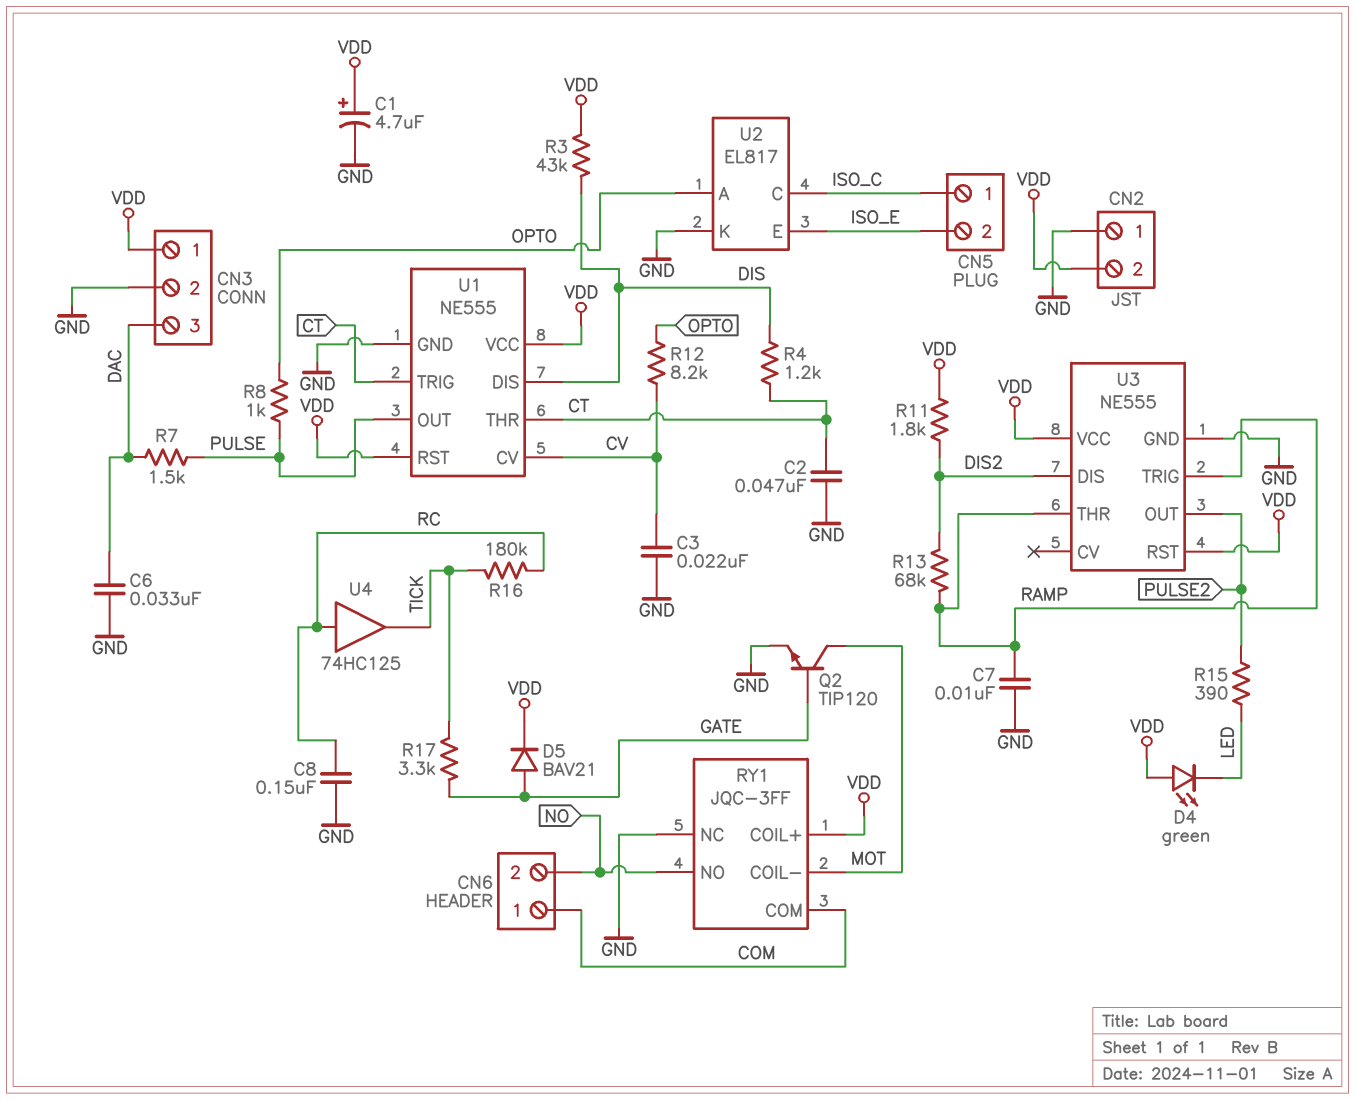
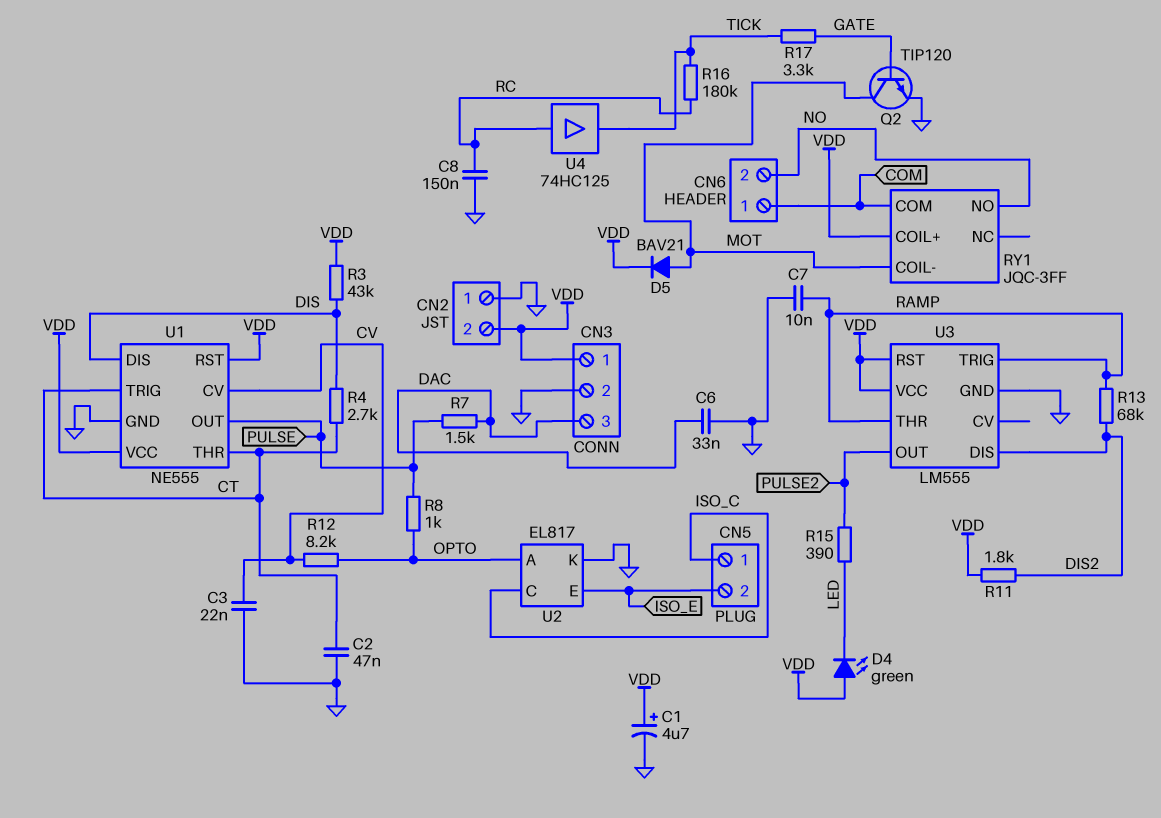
D5: diode BAV21 (A GATE, K VDD) -> diode BAV21 (A MOT, K VDD)
R4: 1.2k (CT, DIS) -> 2.7k (CT, DIS)
RY1 pin NC: GND -> none
U3: NE555 -> LM555

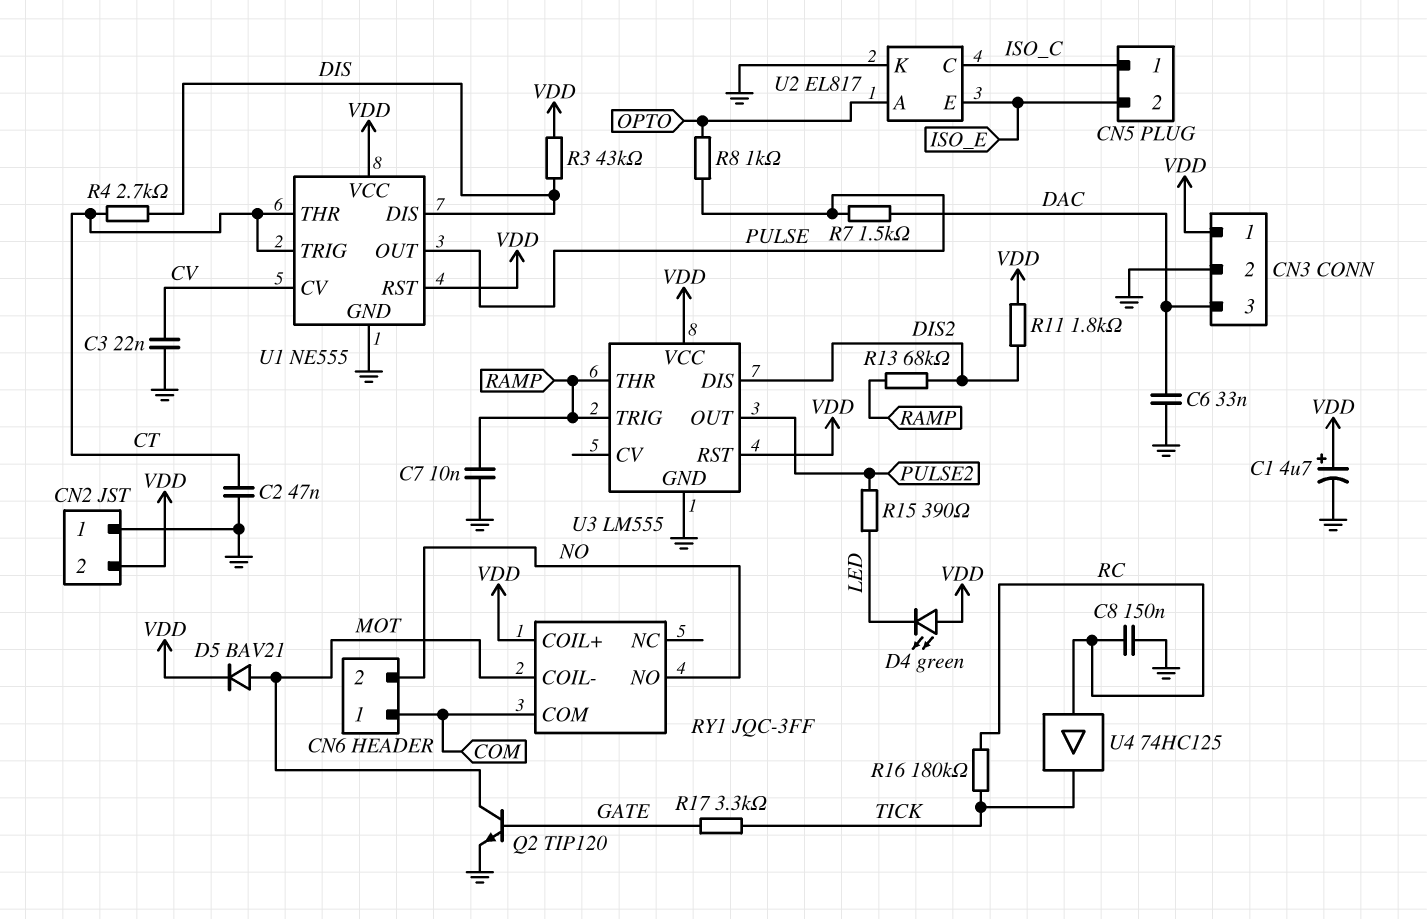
R12: 8.2k (CV, OPTO) -> none

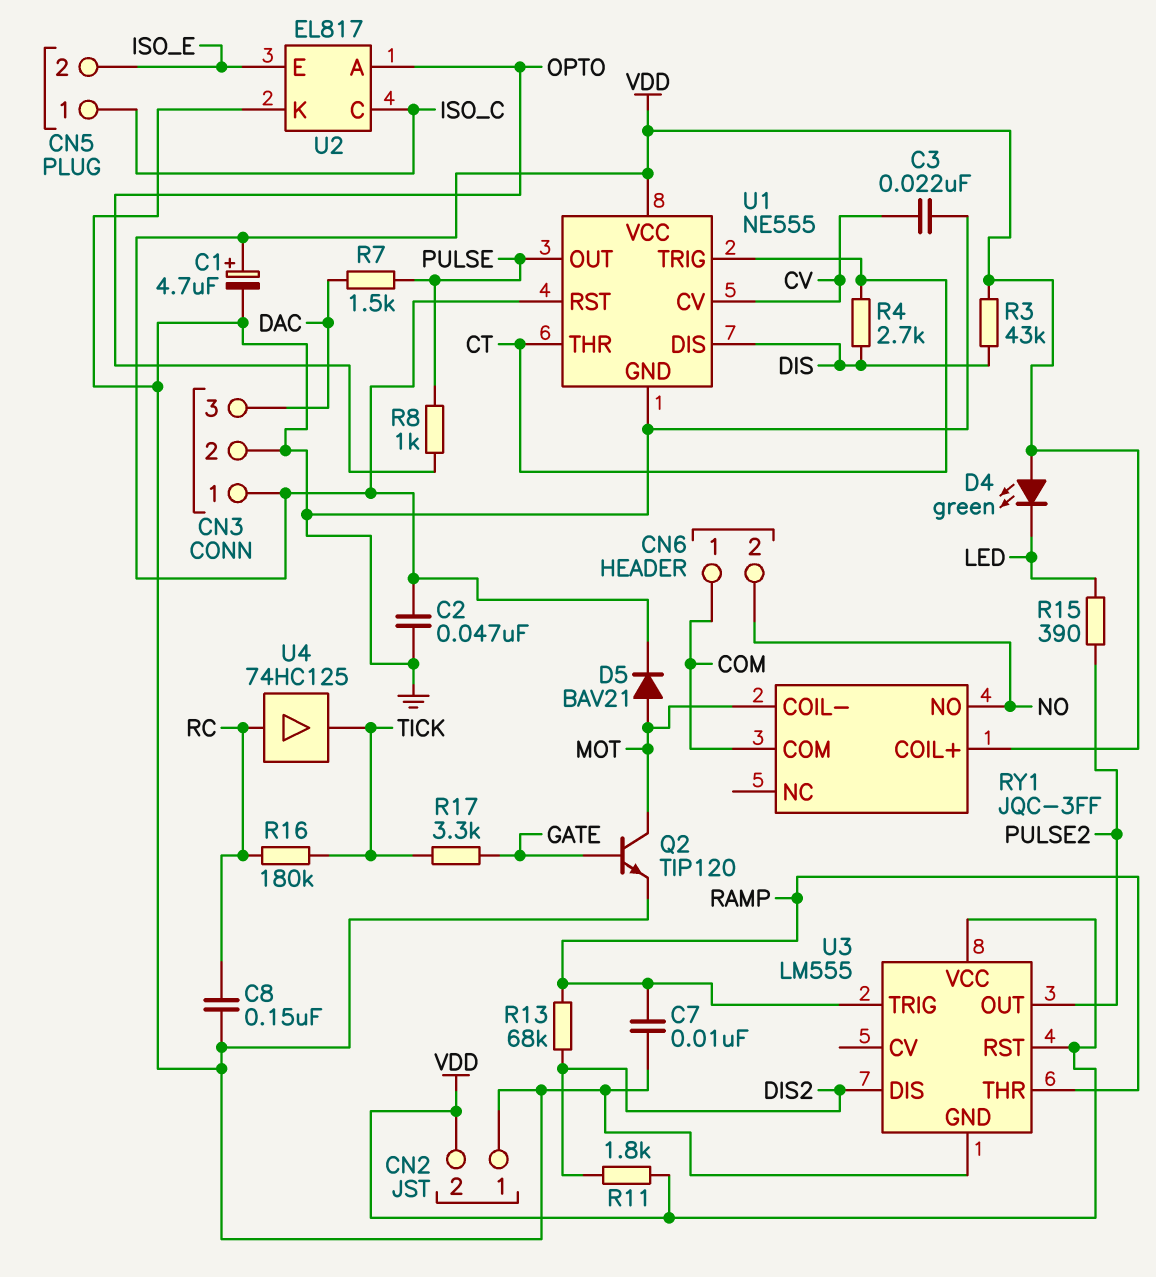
C2: 47nF (CT, GND) -> 47nF (GND, VDD)
C6: 33nF (DAC, GND) -> none

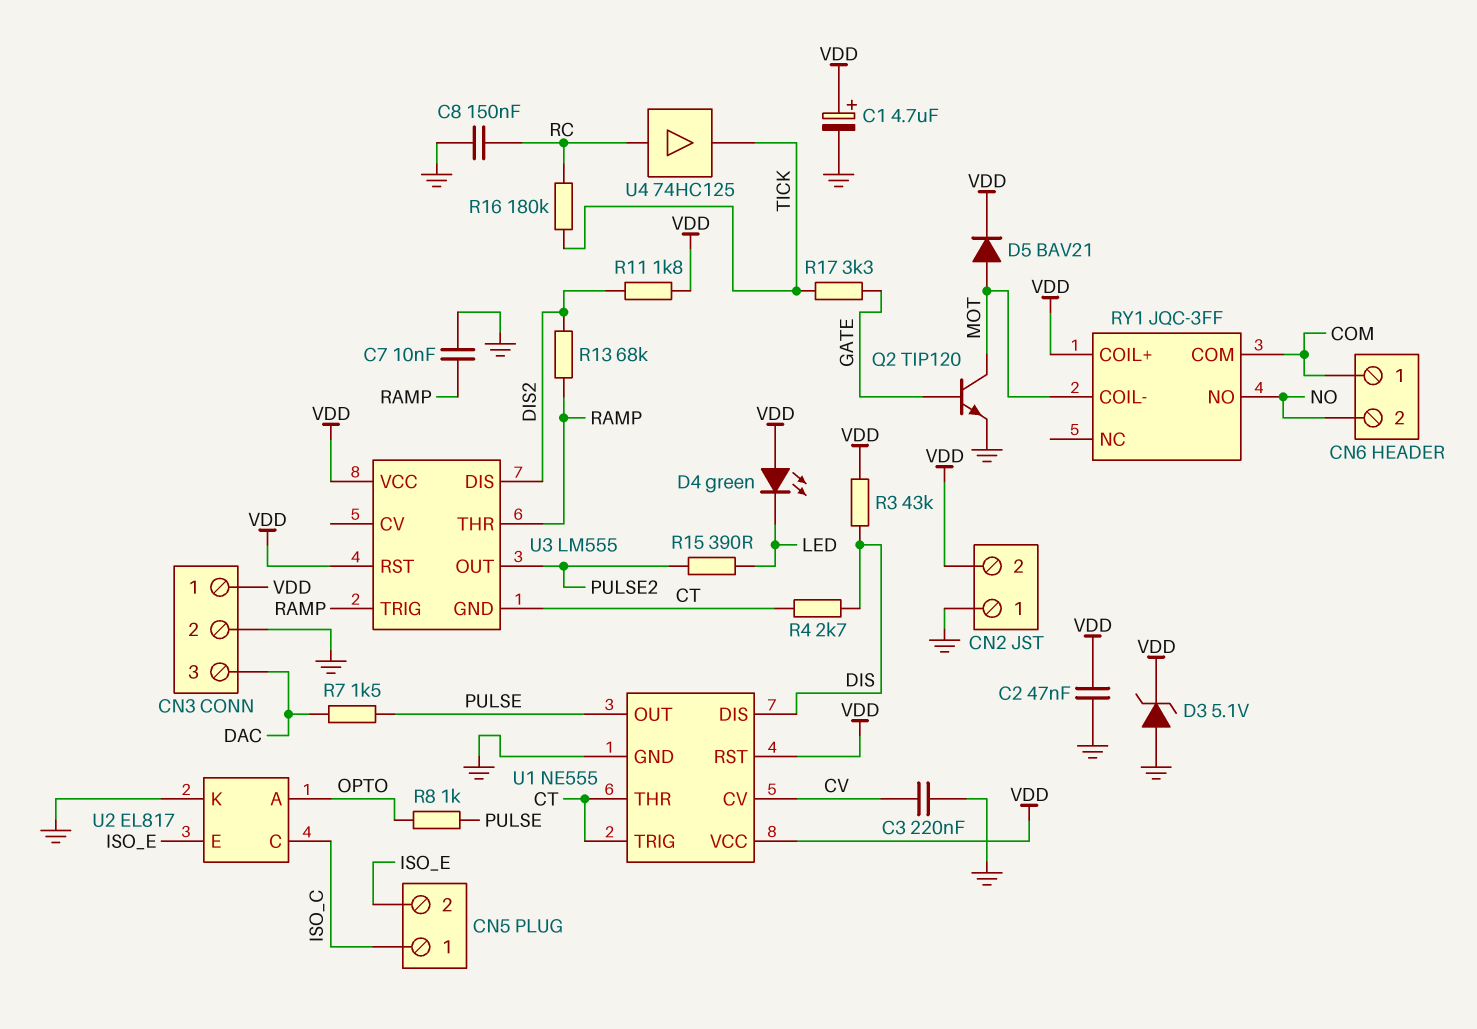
C3: 22nF (CV, GND) -> 220nF (CV, GND)
D3: none -> zener 5.1V (A GND, K VDD)
U3 pin GND: GND -> CT

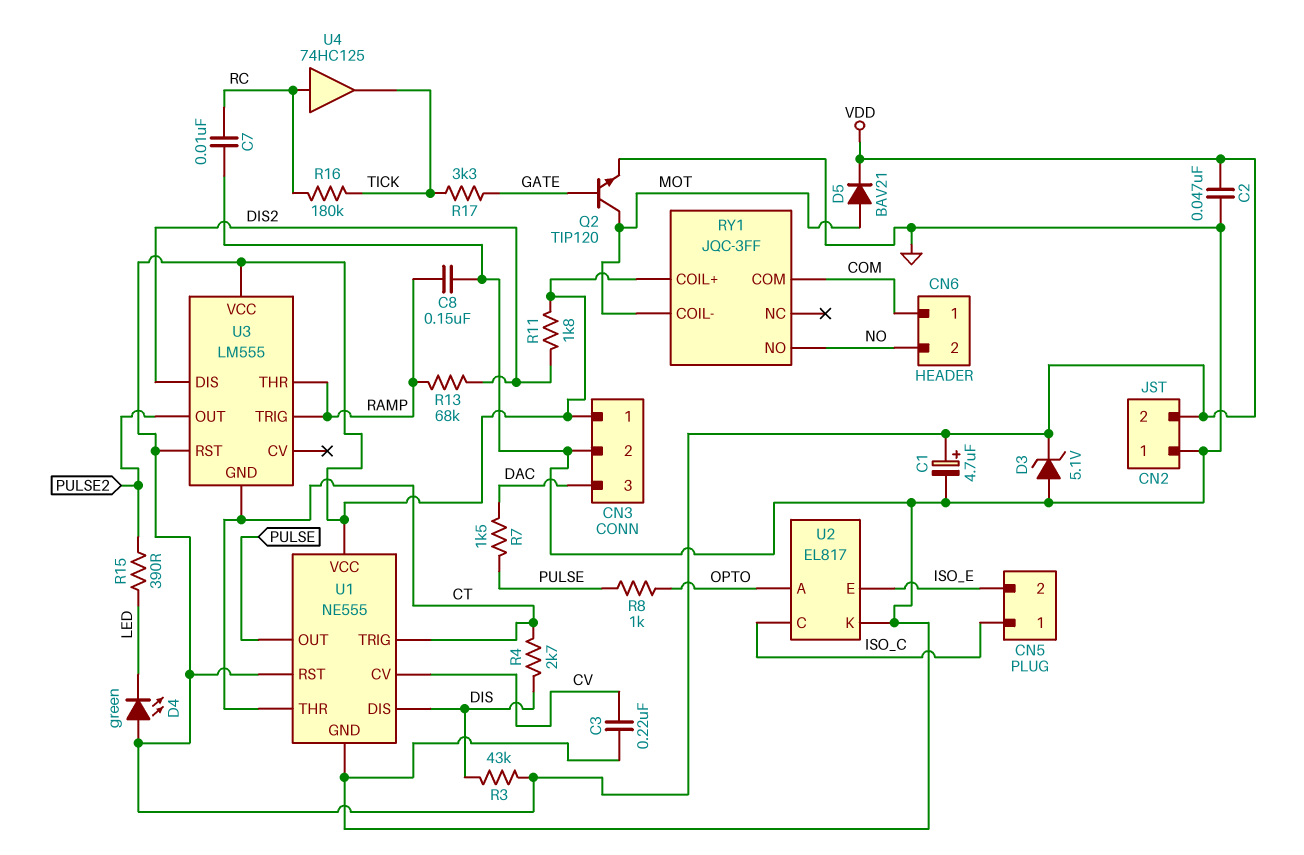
C7: 10nF (GND, RAMP) -> 10nF (GND, RC)
C8: 150nF (GND, RC) -> 150nF (GND, RAMP)

